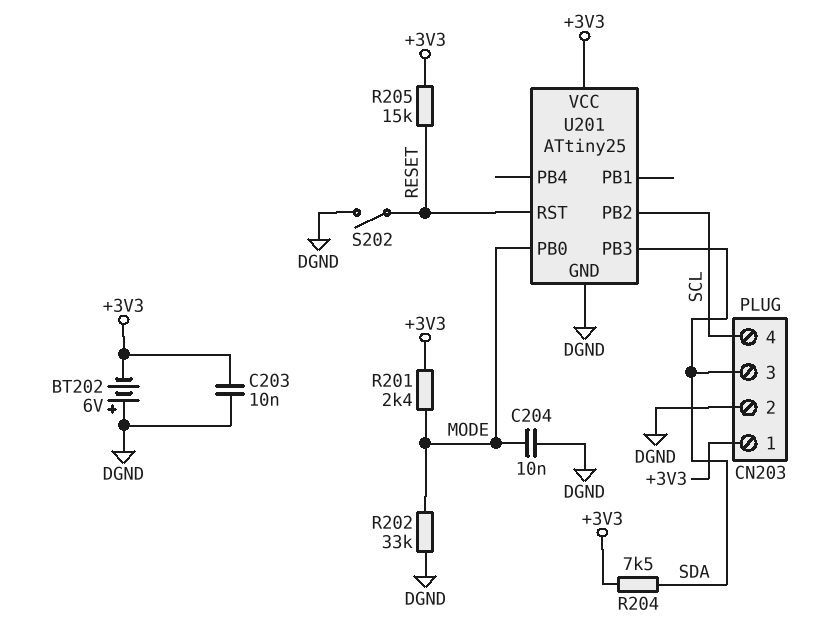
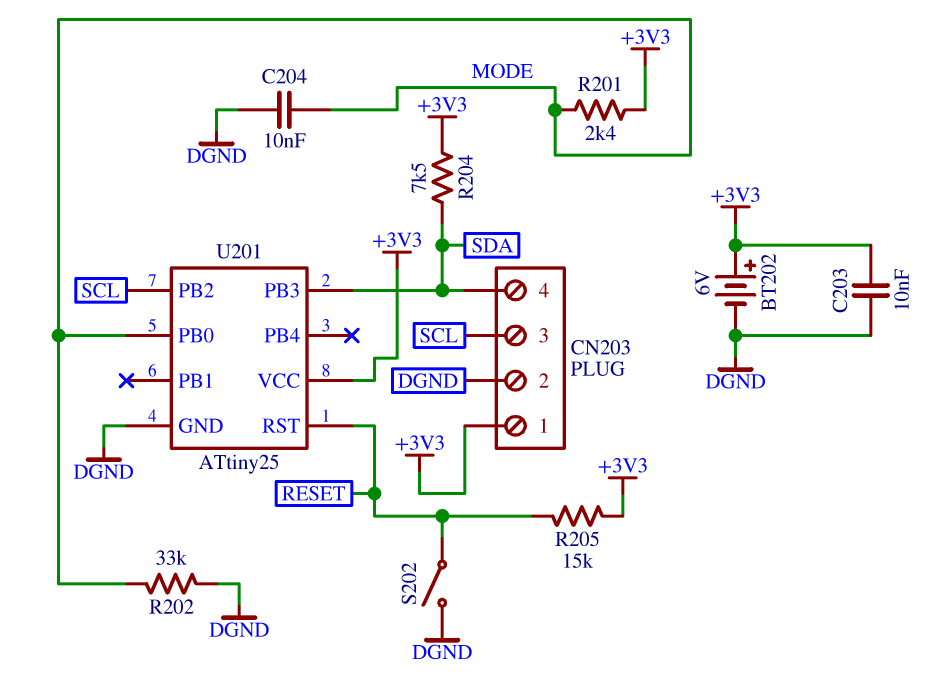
BT202: 6V (plus DGND, minus +3V3) -> 6V (plus +3V3, minus DGND)
CN203 pin 3: SDA -> SCL
CN203 pin 4: SCL -> SDA

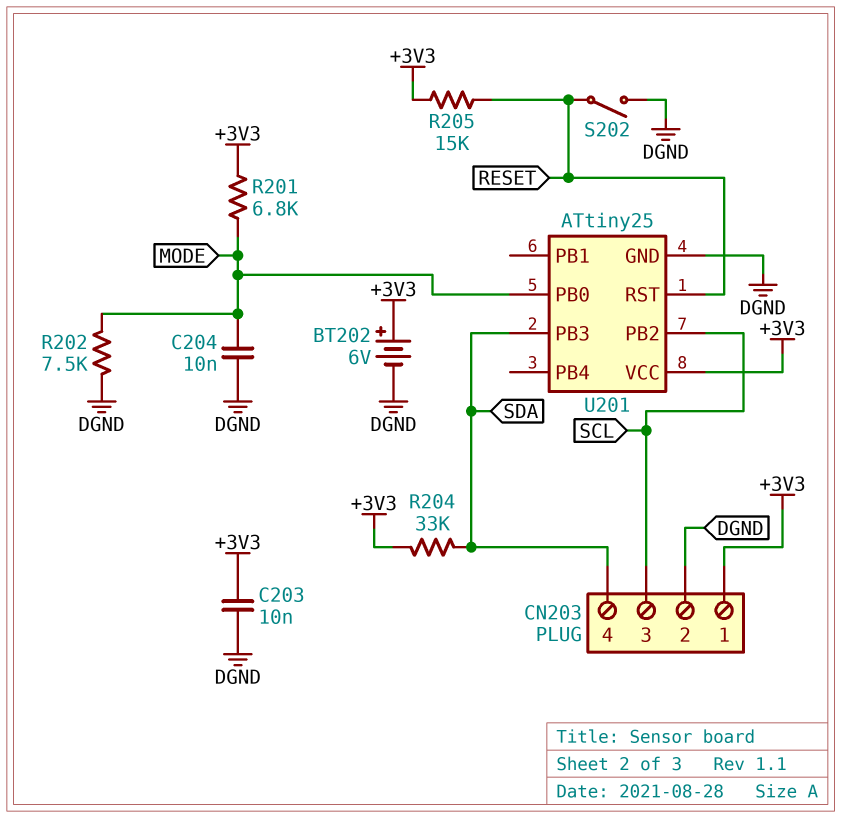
R201: 2.4k (+3V3, MODE) -> 6.8k (+3V3, MODE)
R202: 33k (DGND, MODE) -> 7.5k (DGND, MODE)
R204: 7.5k (+3V3, SDA) -> 33k (+3V3, SDA)

